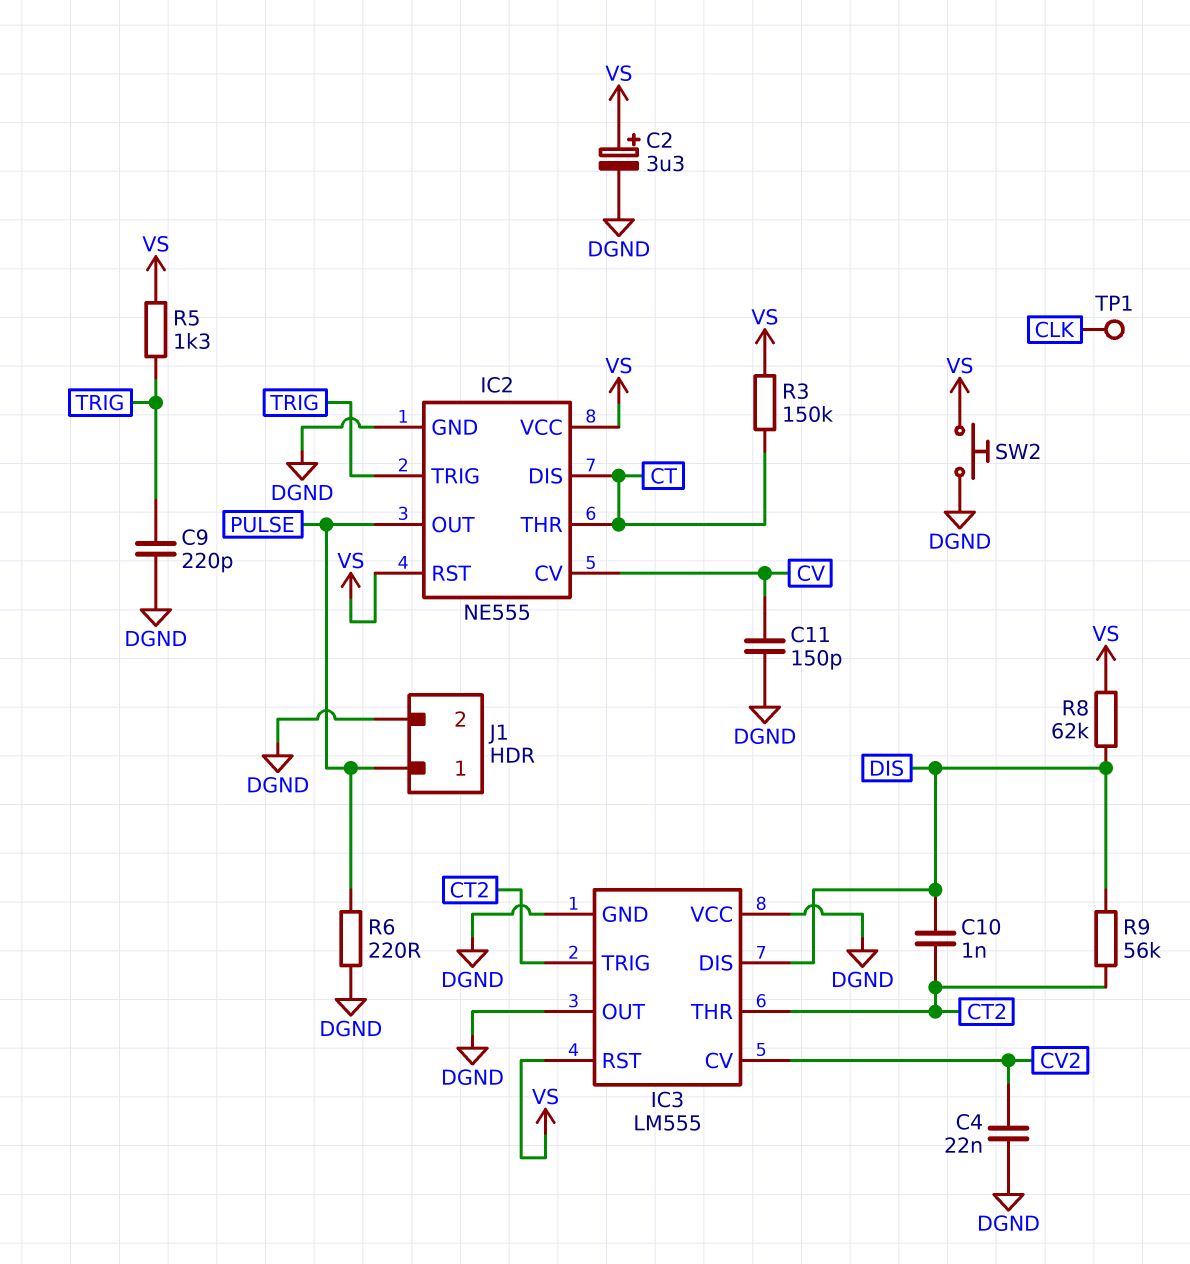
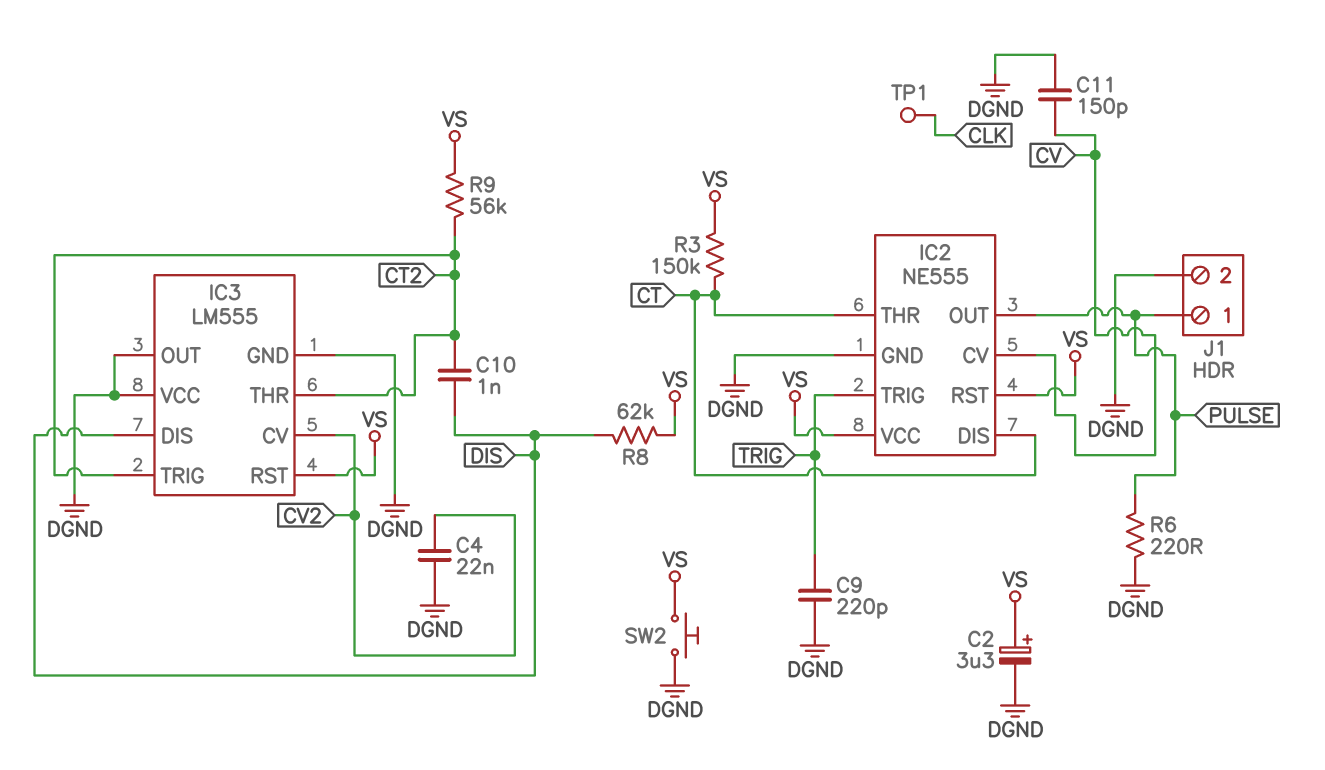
R5: 1.3k (TRIG, VS) -> none
R9: 56k (CT2, DIS) -> 56k (CT2, VS)

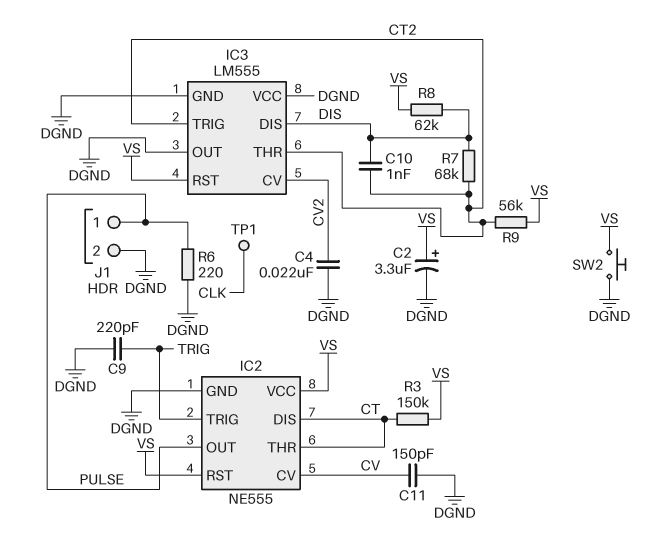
R7: none -> 68k (CT2, DIS)

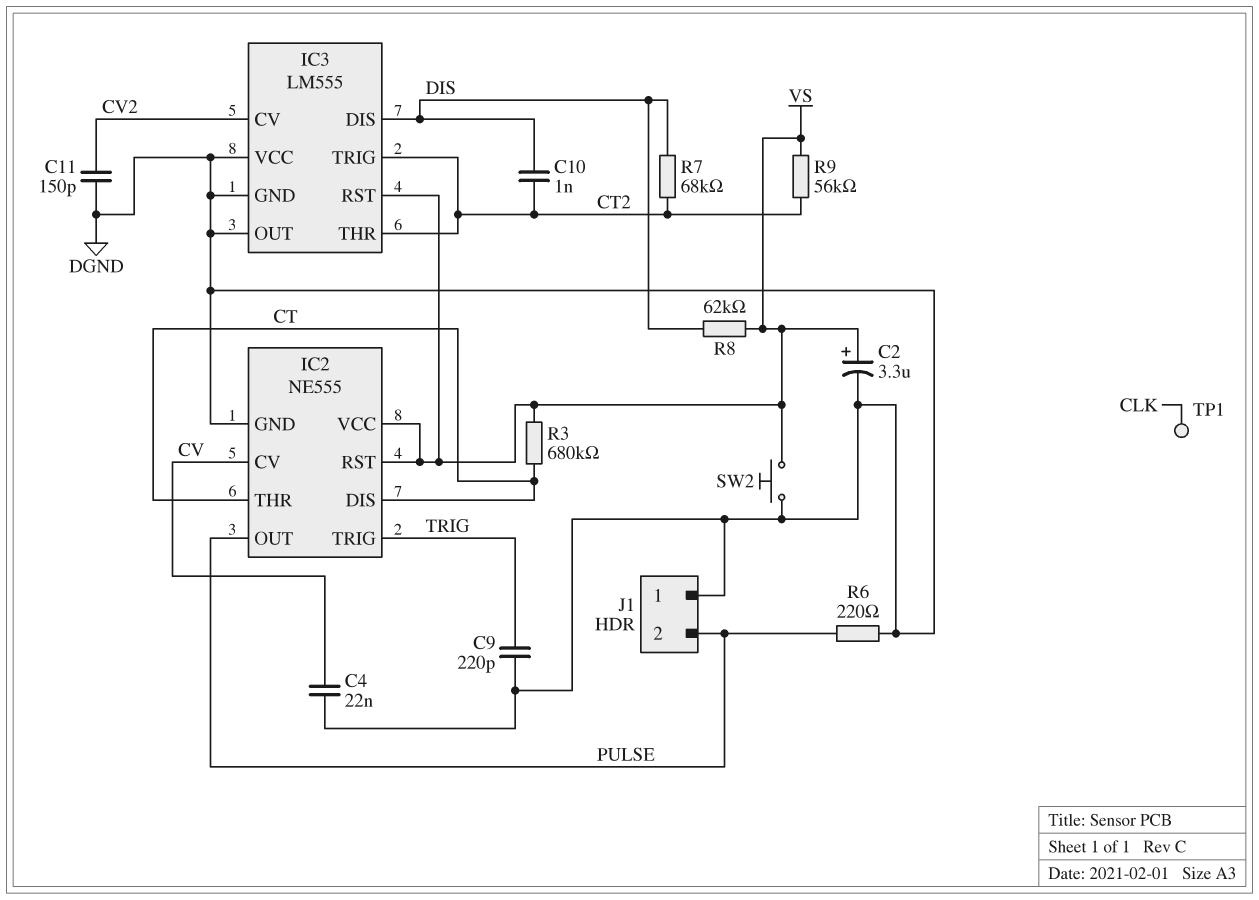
C4: 22nF (CV2, DGND) -> 22nF (CV, DGND)
C11: 150pF (CV, DGND) -> 150pF (CV2, DGND)
J1 pin 1: PULSE -> DGND
J1 pin 2: DGND -> PULSE
R3: 150k (CT, VS) -> 680k (CT, VS)

